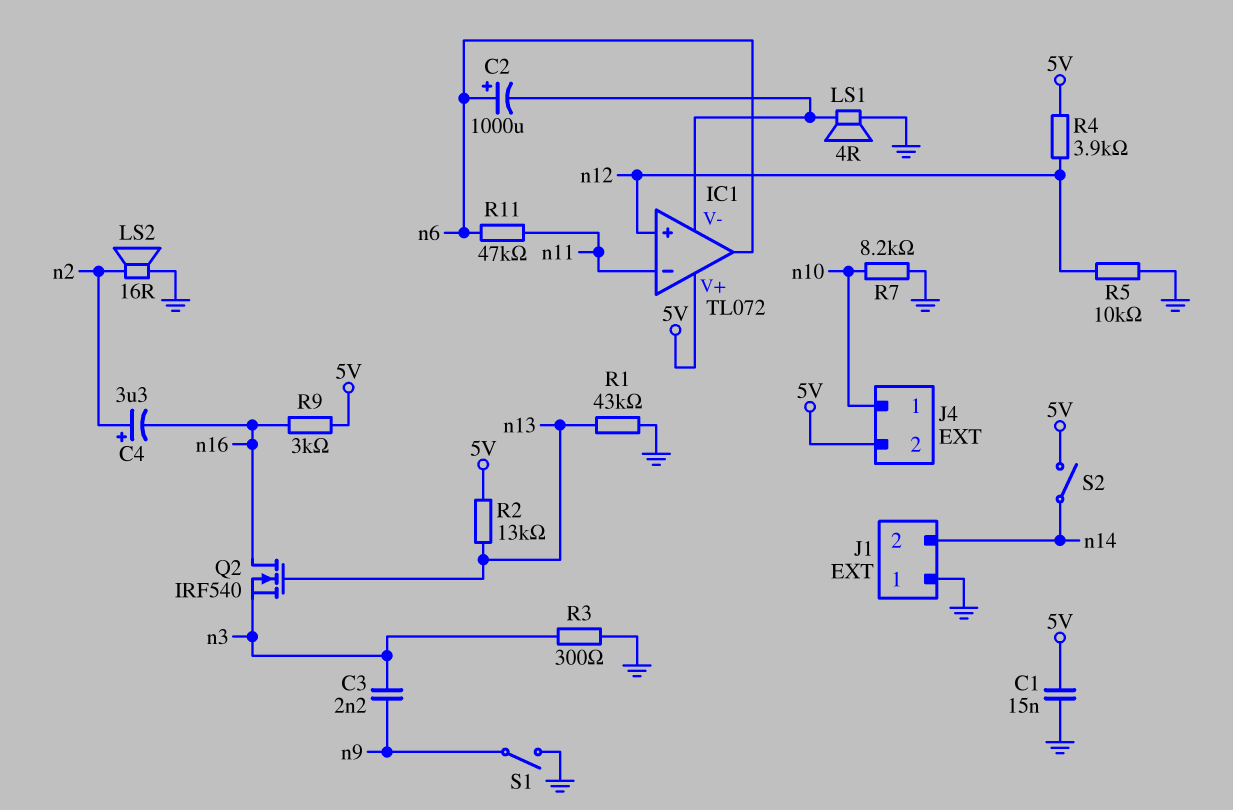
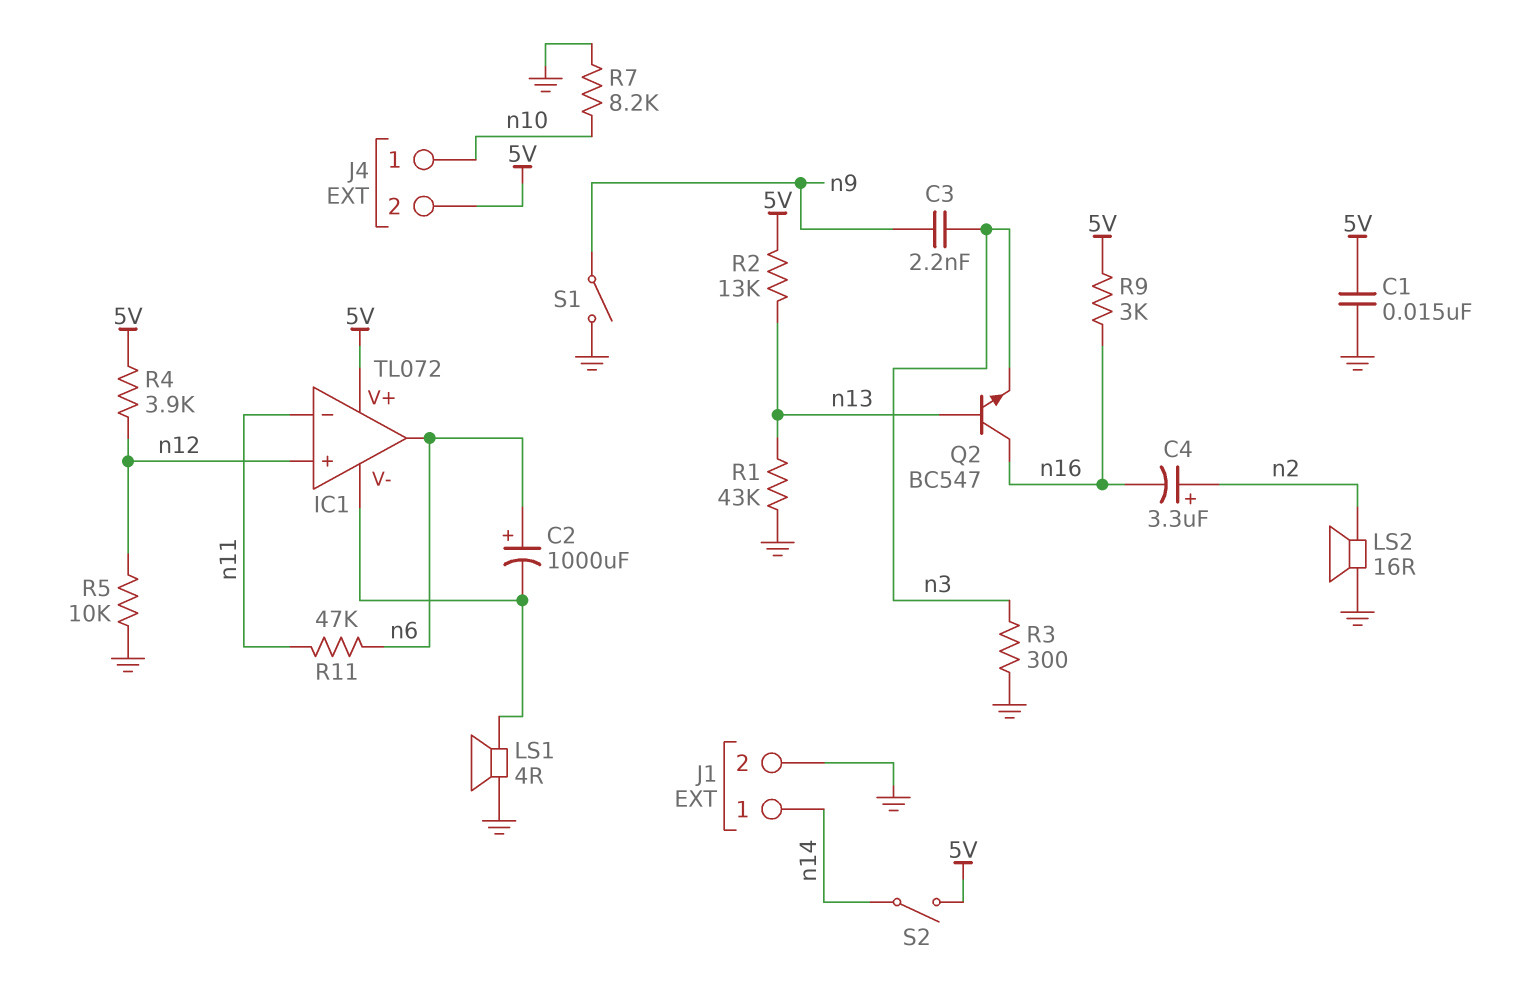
J1 pin 1: GND -> n14
J1 pin 2: n14 -> GND
Q2: NMOS IRF540 (G n13, D n16, S n3) -> NPN BC547 (B n13, C n16, E n3)

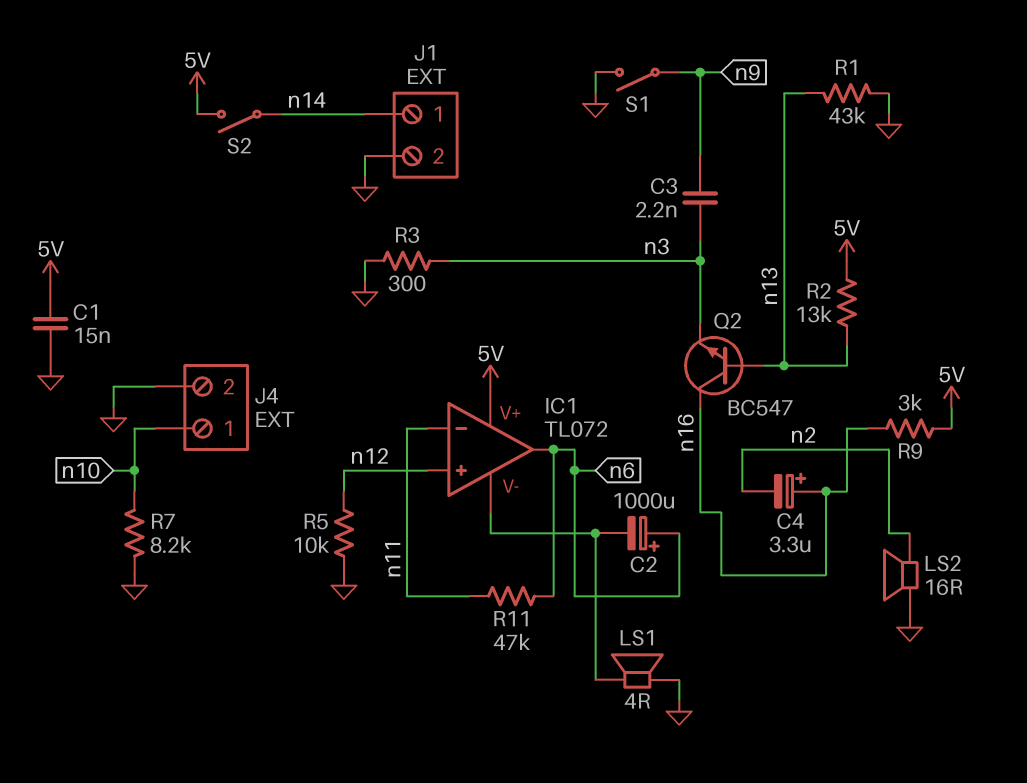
C4: 3.3uF (plus n2, minus n16) -> 3.3uF (plus n16, minus n2)
J4 pin 2: 5V -> GND
R4: 3.9k (5V, n12) -> none

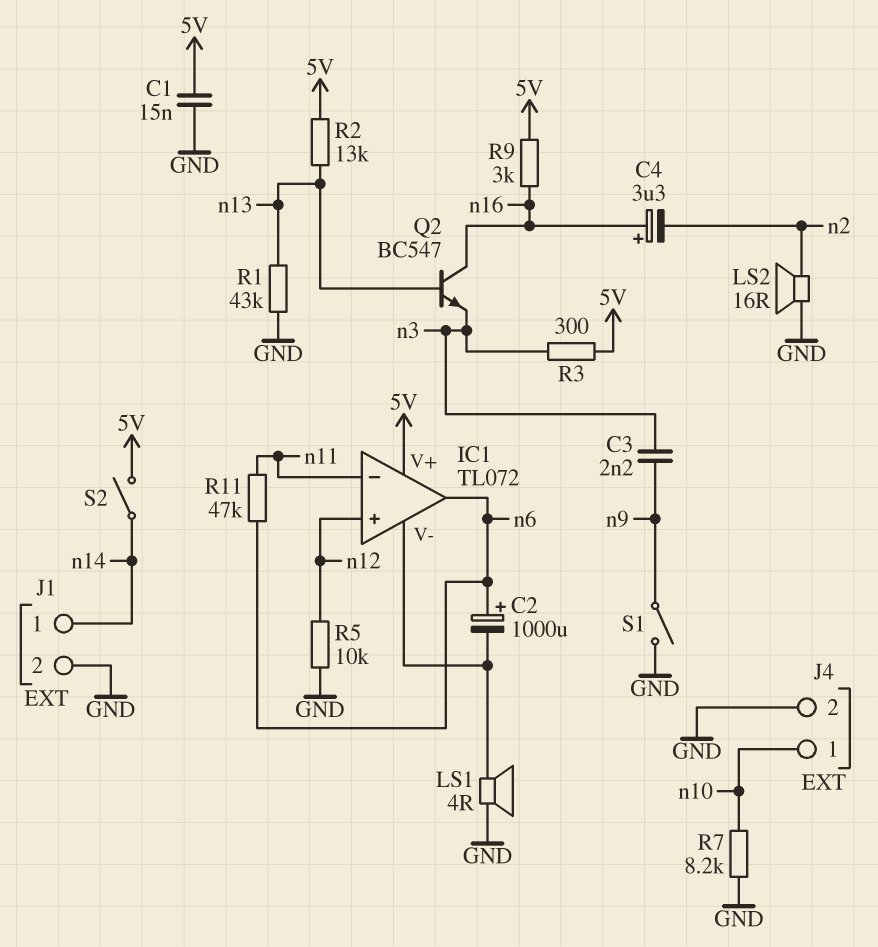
R3: 300 (GND, n3) -> 300 (5V, n3)

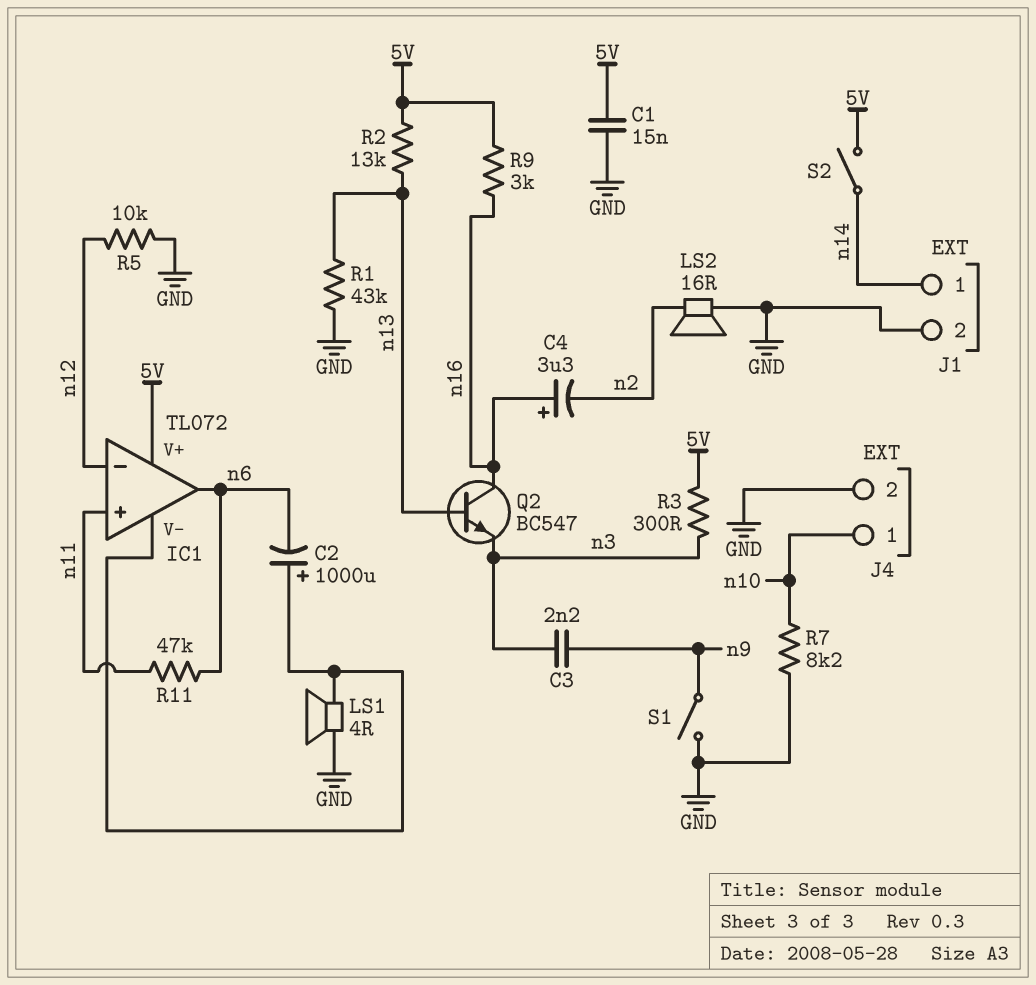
C2: 1000uF (plus n6, minus IC1/V-) -> 1000uF (plus IC1/V-, minus n6)
IC1 pin in+: n12 -> n11
IC1 pin in-: n11 -> n12

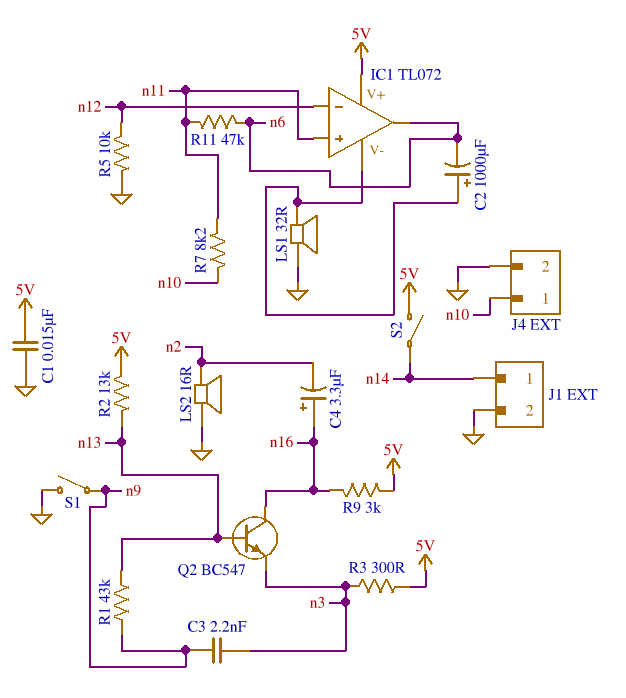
LS1: speaker 4R (GND, IC1/V-) -> speaker 32R (GND, IC1/V-)
R1: 43k (GND, n13) -> 43k (n9, n13)
R7: 8.2k (GND, n10) -> 8.2k (n10, n11)

